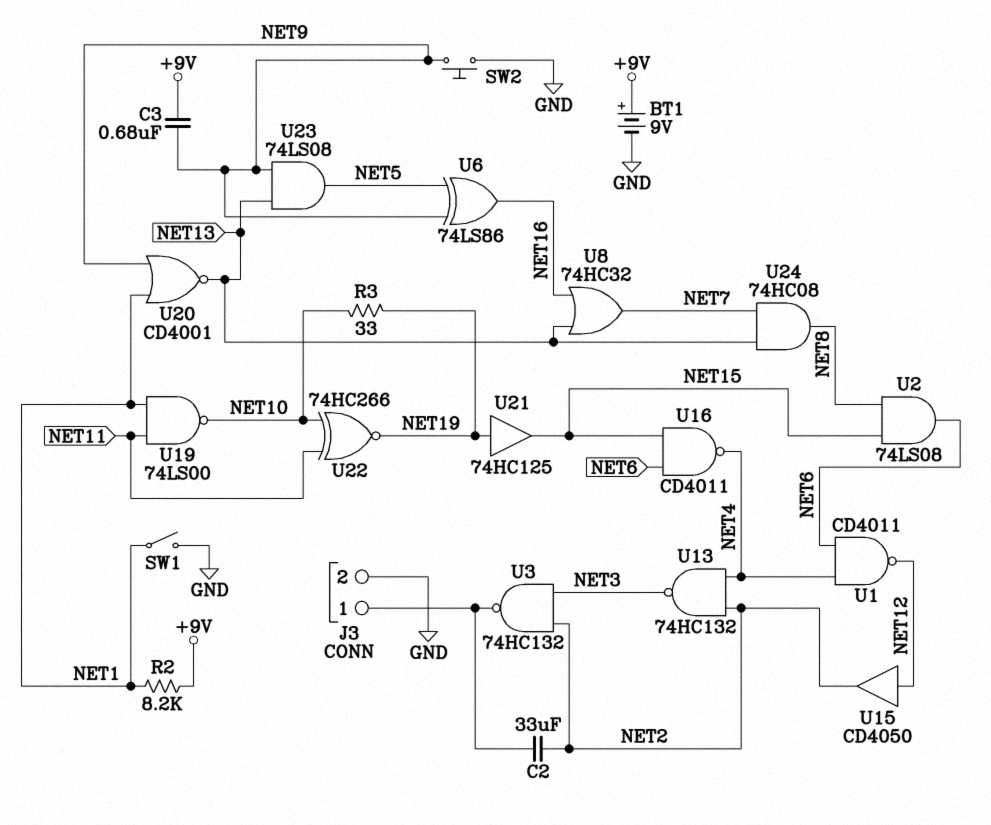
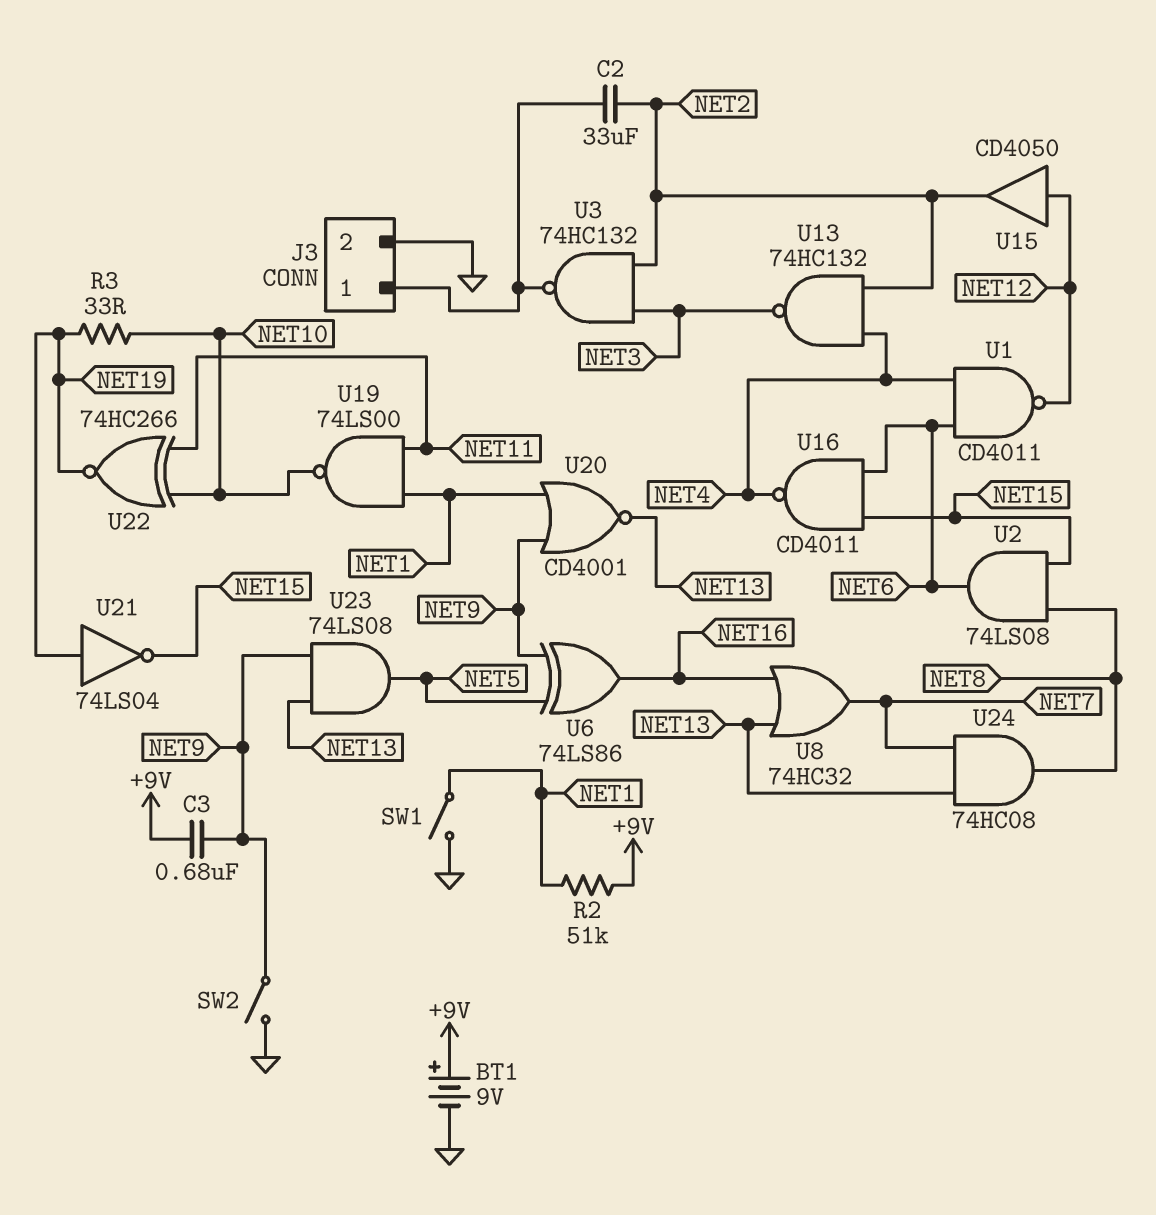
R2: 8.2k (+9V, NET1) -> 51k (+9V, NET1)
SW2: button (GND, NET9) -> switch (GND, NET9)
U21: buffer 74HC125 (in NET19, out NET15) -> NOT 74LS04 (in NET19, out NET15)

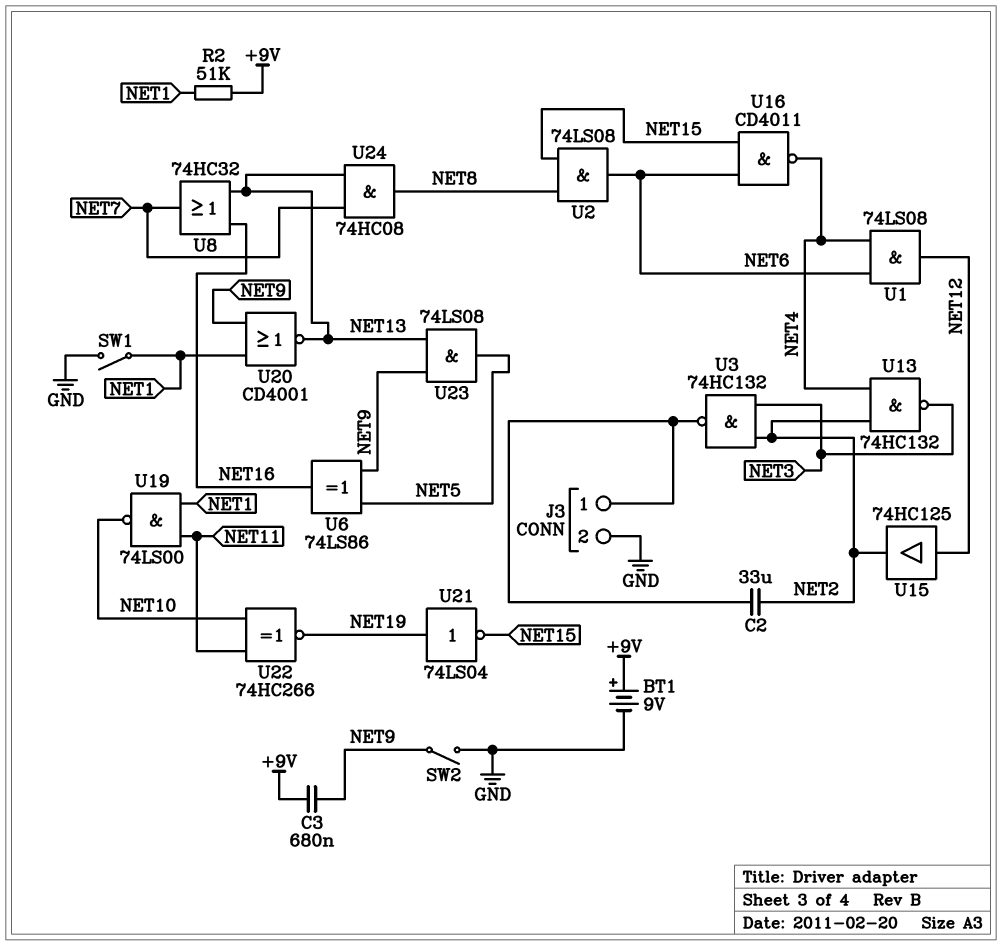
R3: 33 (NET10, NET19) -> none
U1: NAND CD4011 (in NET4, in NET6, out NET12) -> AND 74LS08 (in NET4, in NET6, out NET12)
U15: buffer CD4050 (in NET12, out NET2) -> buffer 74HC125 (in NET12, out NET2)

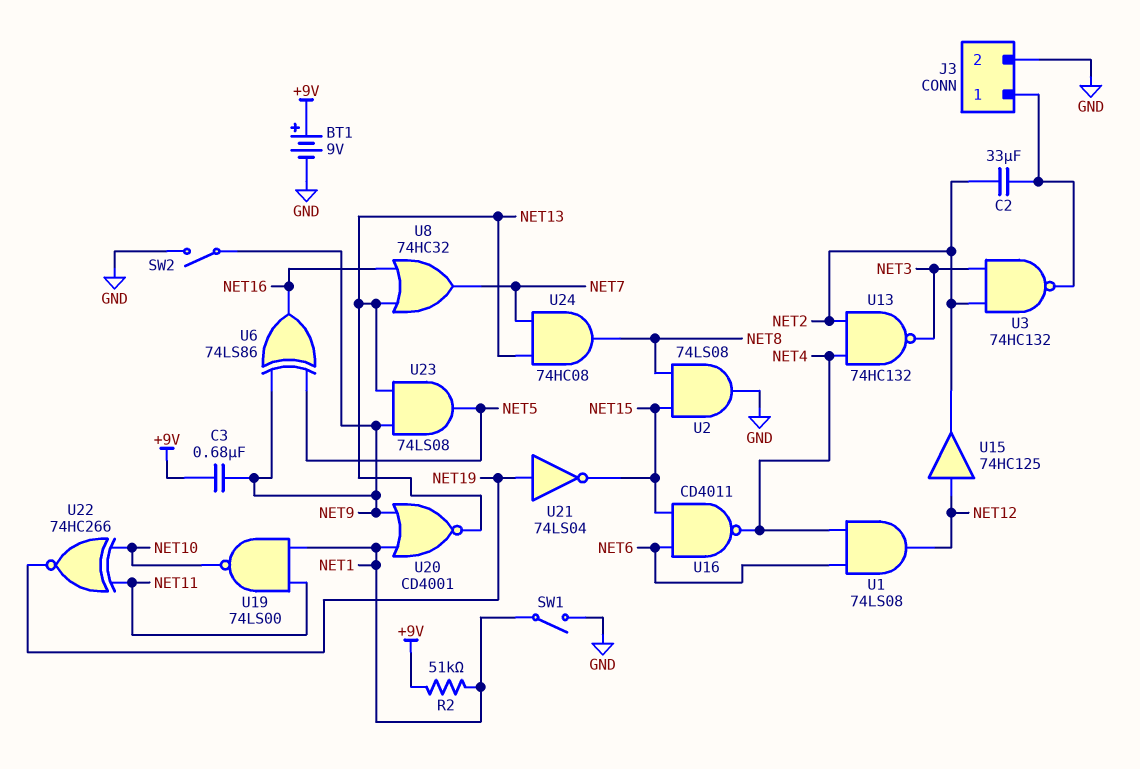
U2: AND 74LS08 (in NET8, in NET15, out NET6) -> AND 74LS08 (in NET8, in NET15, out GND)

